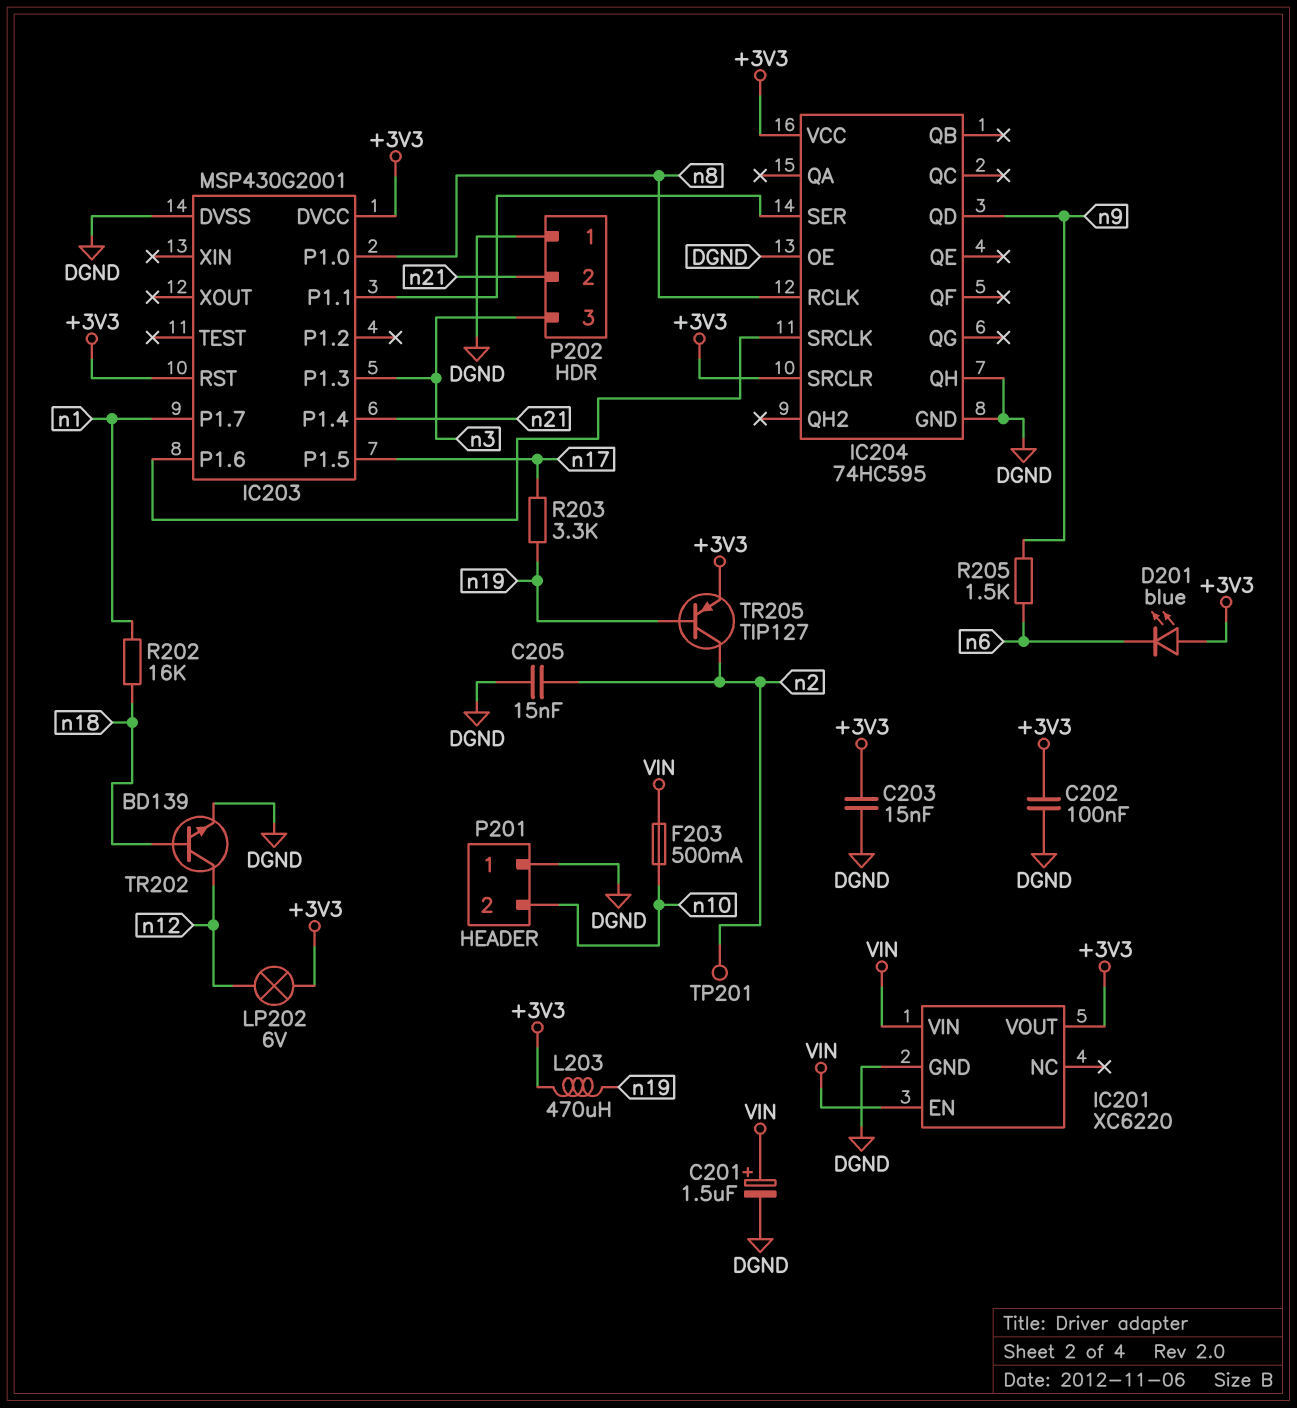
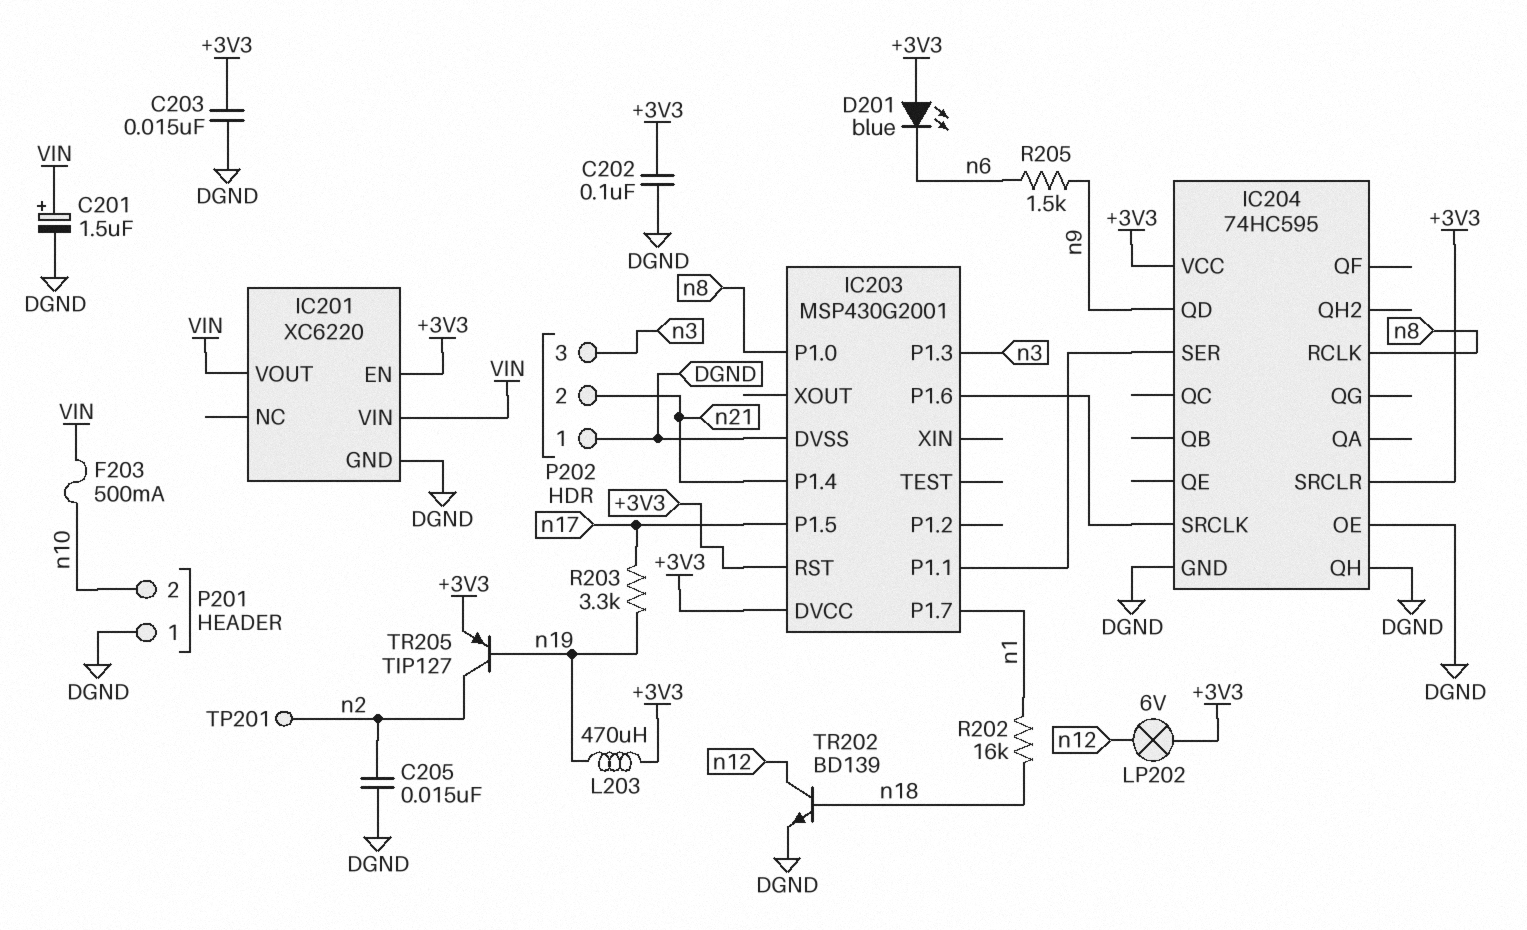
IC201 pin EN: VIN -> +3V3
IC201 pin VOUT: +3V3 -> VIN

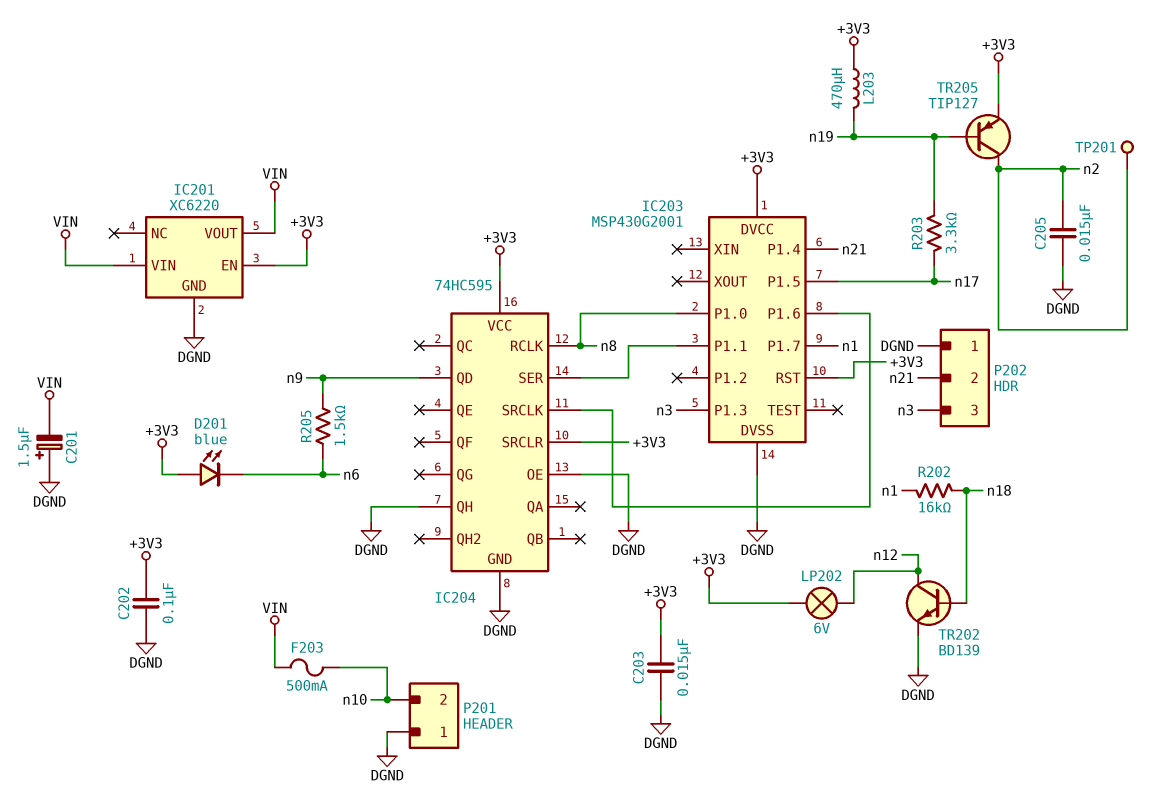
C201: 1.5uF (plus VIN, minus DGND) -> 1.5uF (plus DGND, minus VIN)

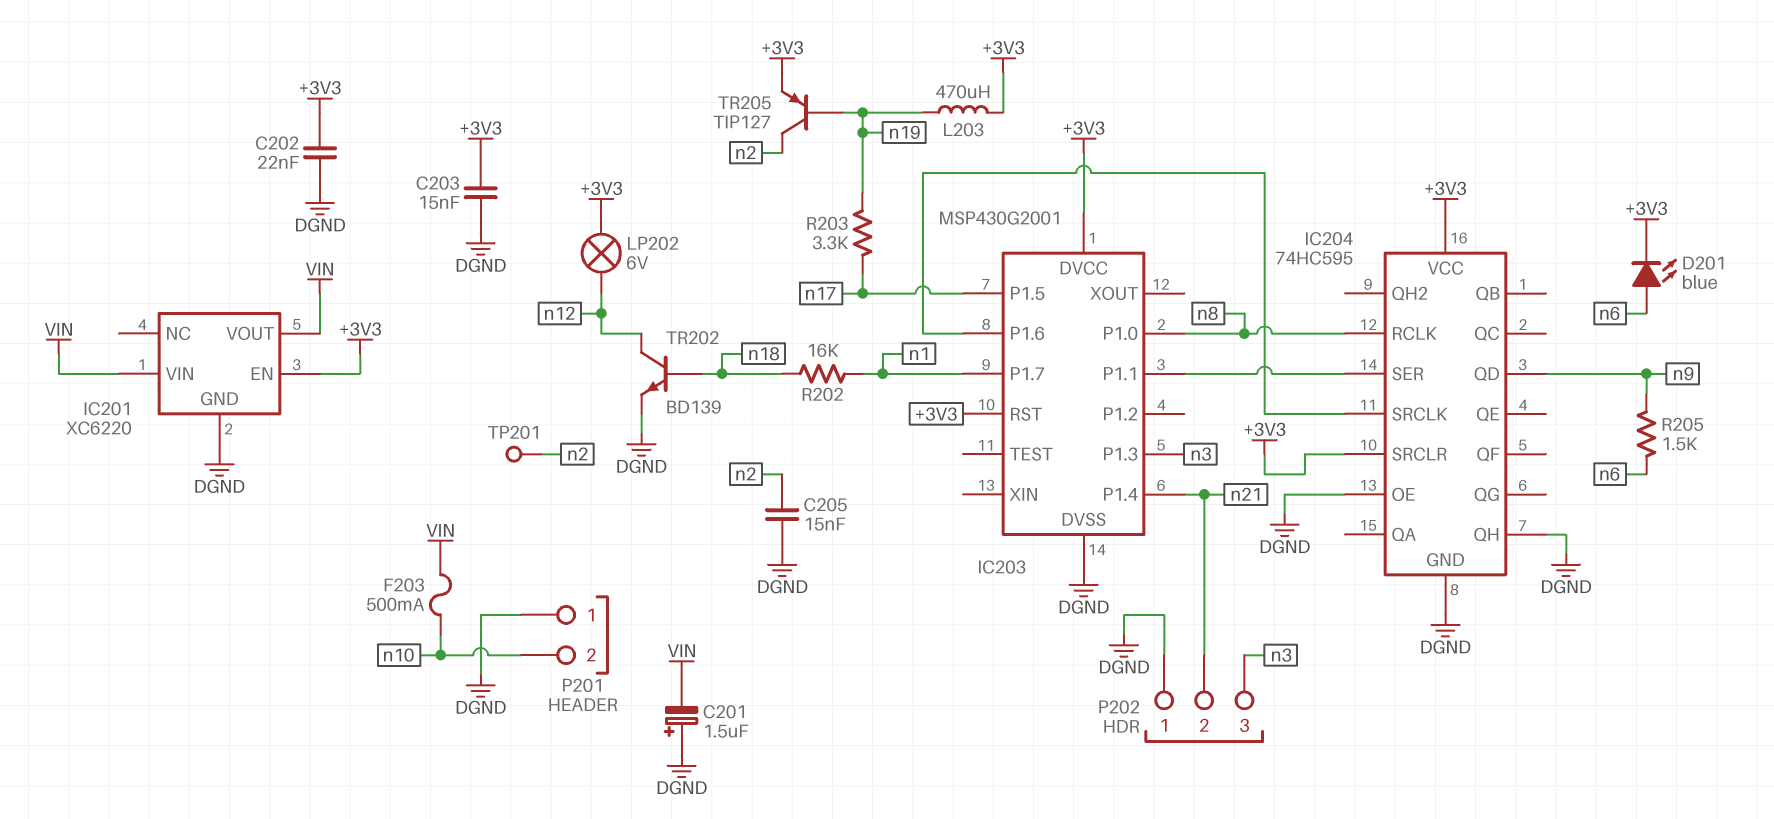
C202: 100nF (+3V3, DGND) -> 22nF (+3V3, DGND)
D201: LED blue (A +3V3, K n6) -> LED blue (A n6, K +3V3)

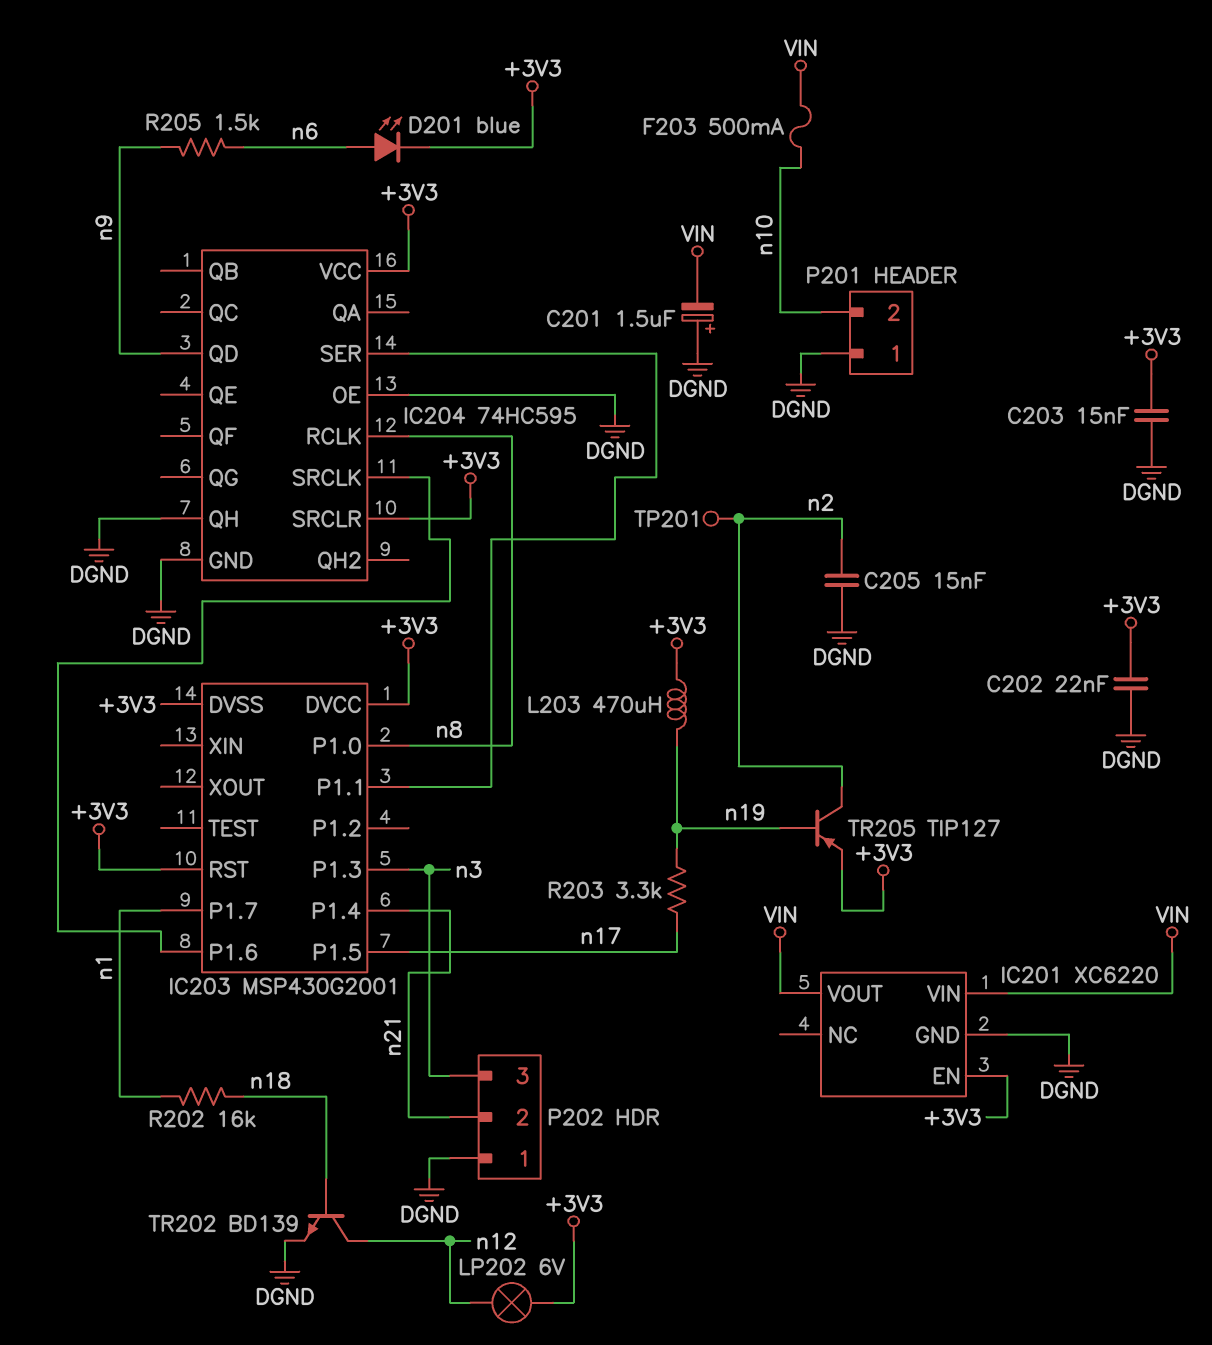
IC203 pin DVSS: DGND -> +3V3

